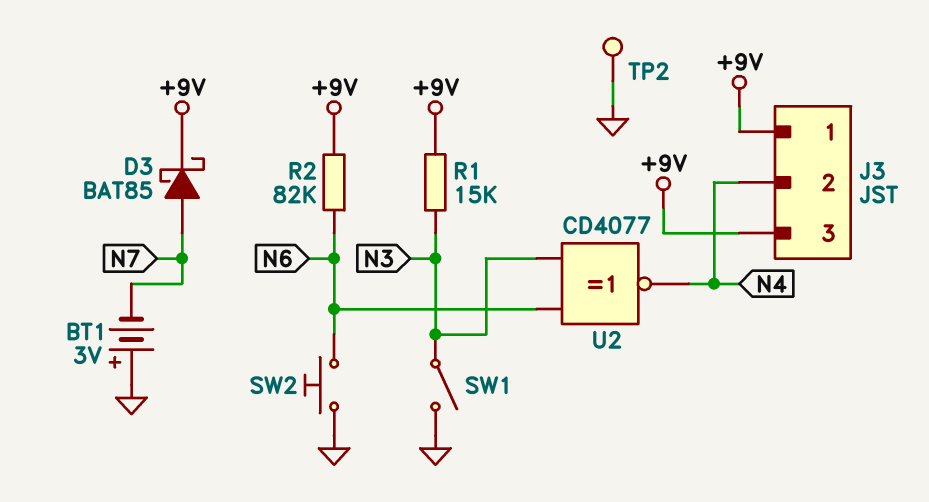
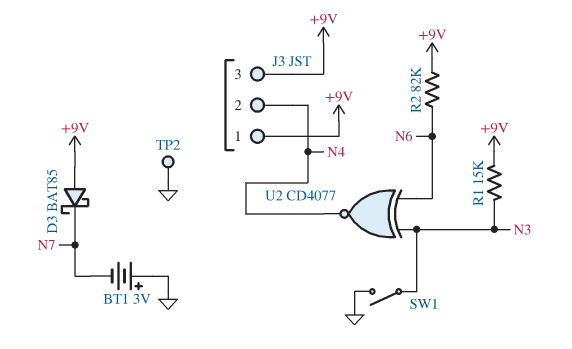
D3: schottky BAT85 (A N7, K +9V) -> schottky BAT85 (A +9V, K N7)
SW2: button (GND, N6) -> none

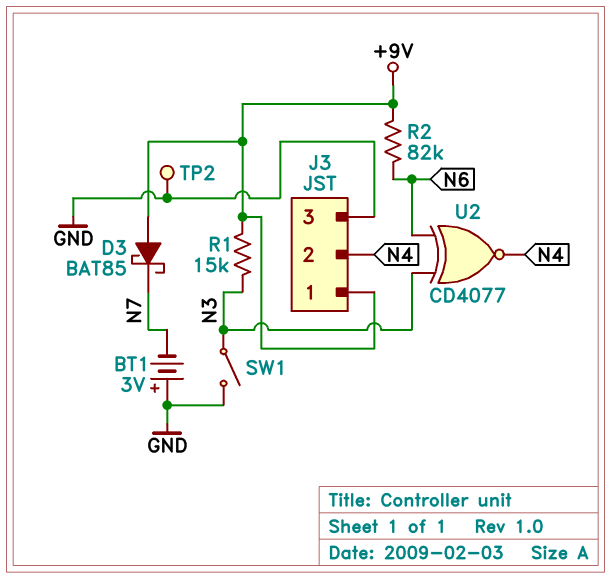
J3 pin 3: +9V -> GND

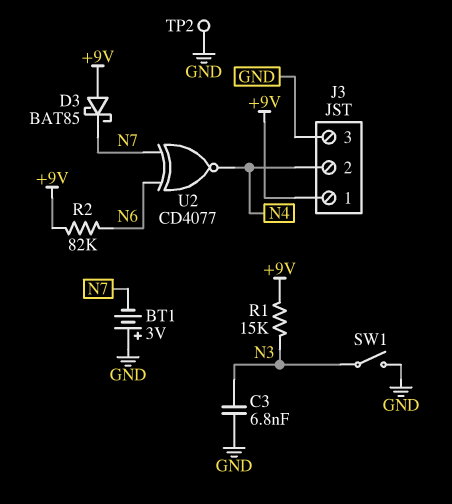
C3: none -> 6.8nF (GND, N3)
U2: XNOR CD4077 (in N3, in N6, out N4) -> XNOR CD4077 (in N6, in N7, out N4)

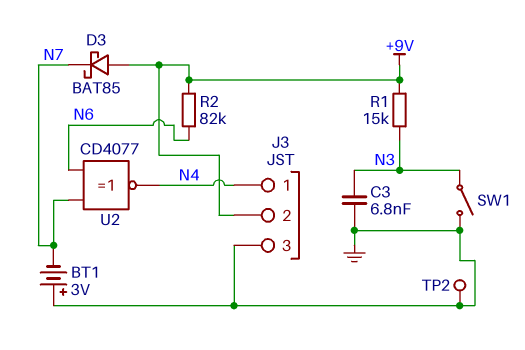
J3 pin 1: +9V -> N4
J3 pin 2: N4 -> +9V

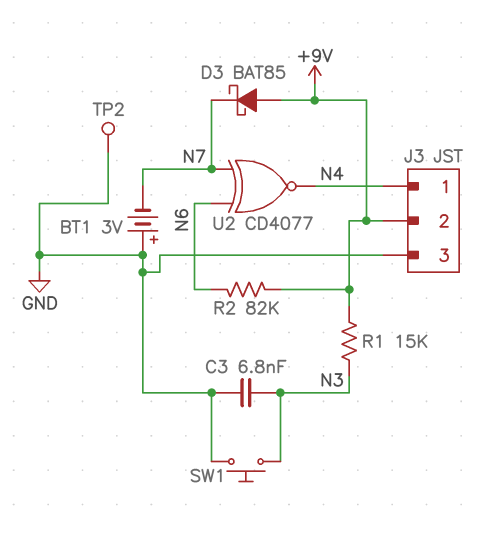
SW1: switch (GND, N3) -> button (GND, N3)

